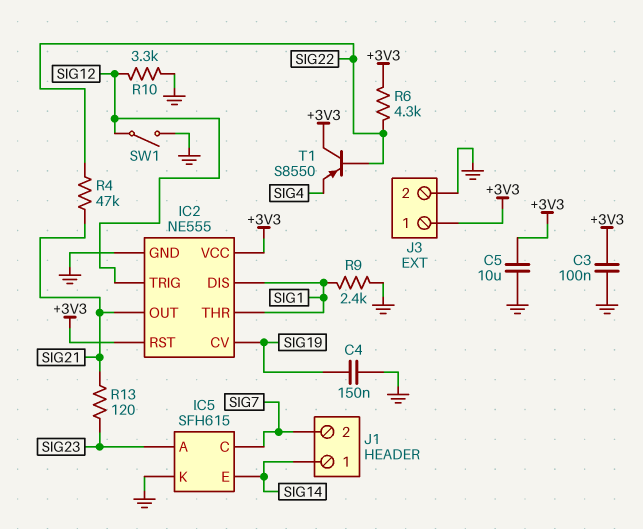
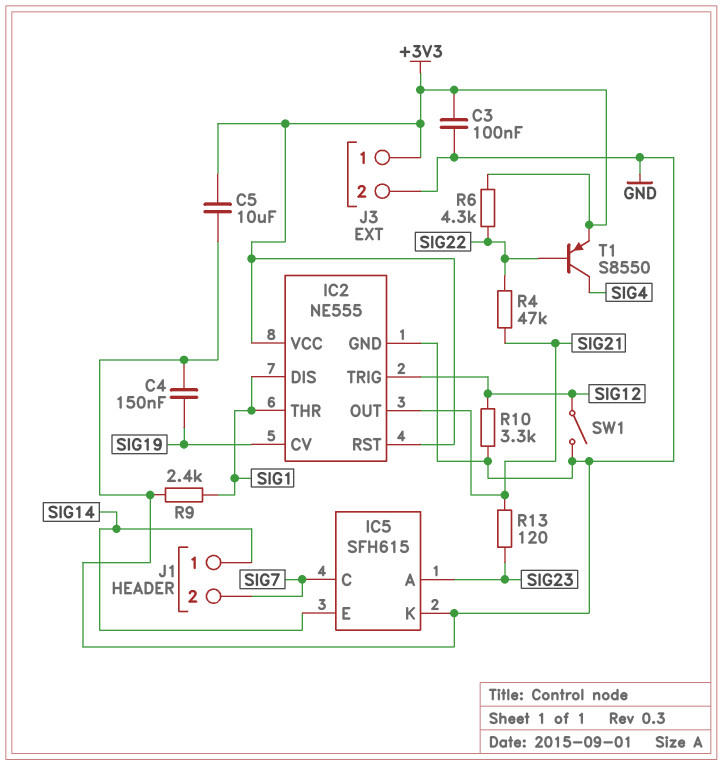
T1: PNP S8550 (B SIG22, C +3V3, E SIG4) -> PNP S8550 (B SIG22, C SIG4, E +3V3)

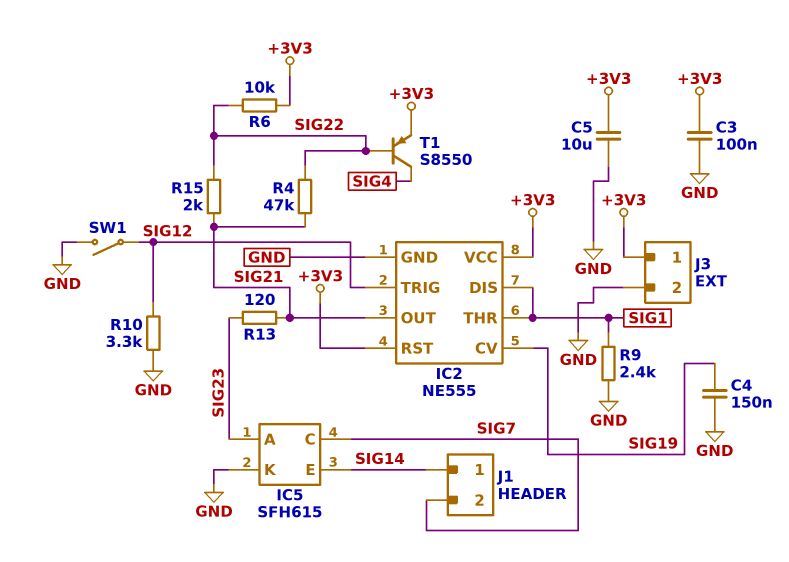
R6: 4.3k (+3V3, SIG22) -> 10k (+3V3, SIG22)
R15: none -> 2k (SIG21, SIG22)

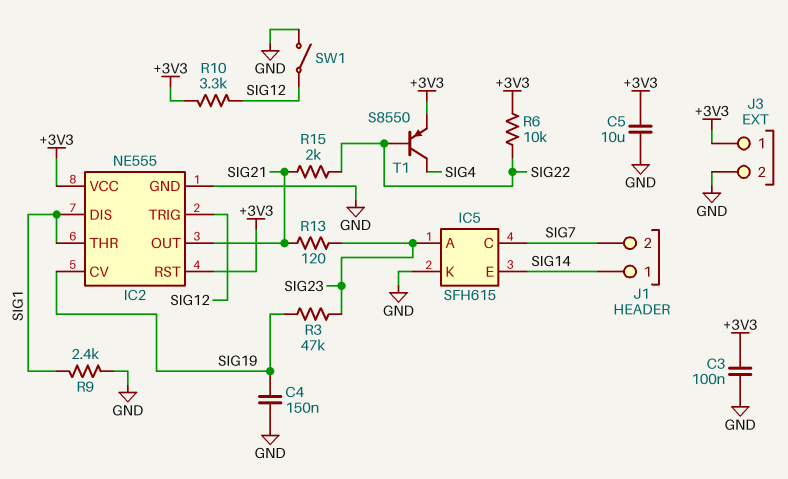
R3: none -> 47k (SIG19, SIG23)
R4: 47k (SIG21, SIG22) -> none
R10: 3.3k (GND, SIG12) -> 3.3k (+3V3, SIG12)

